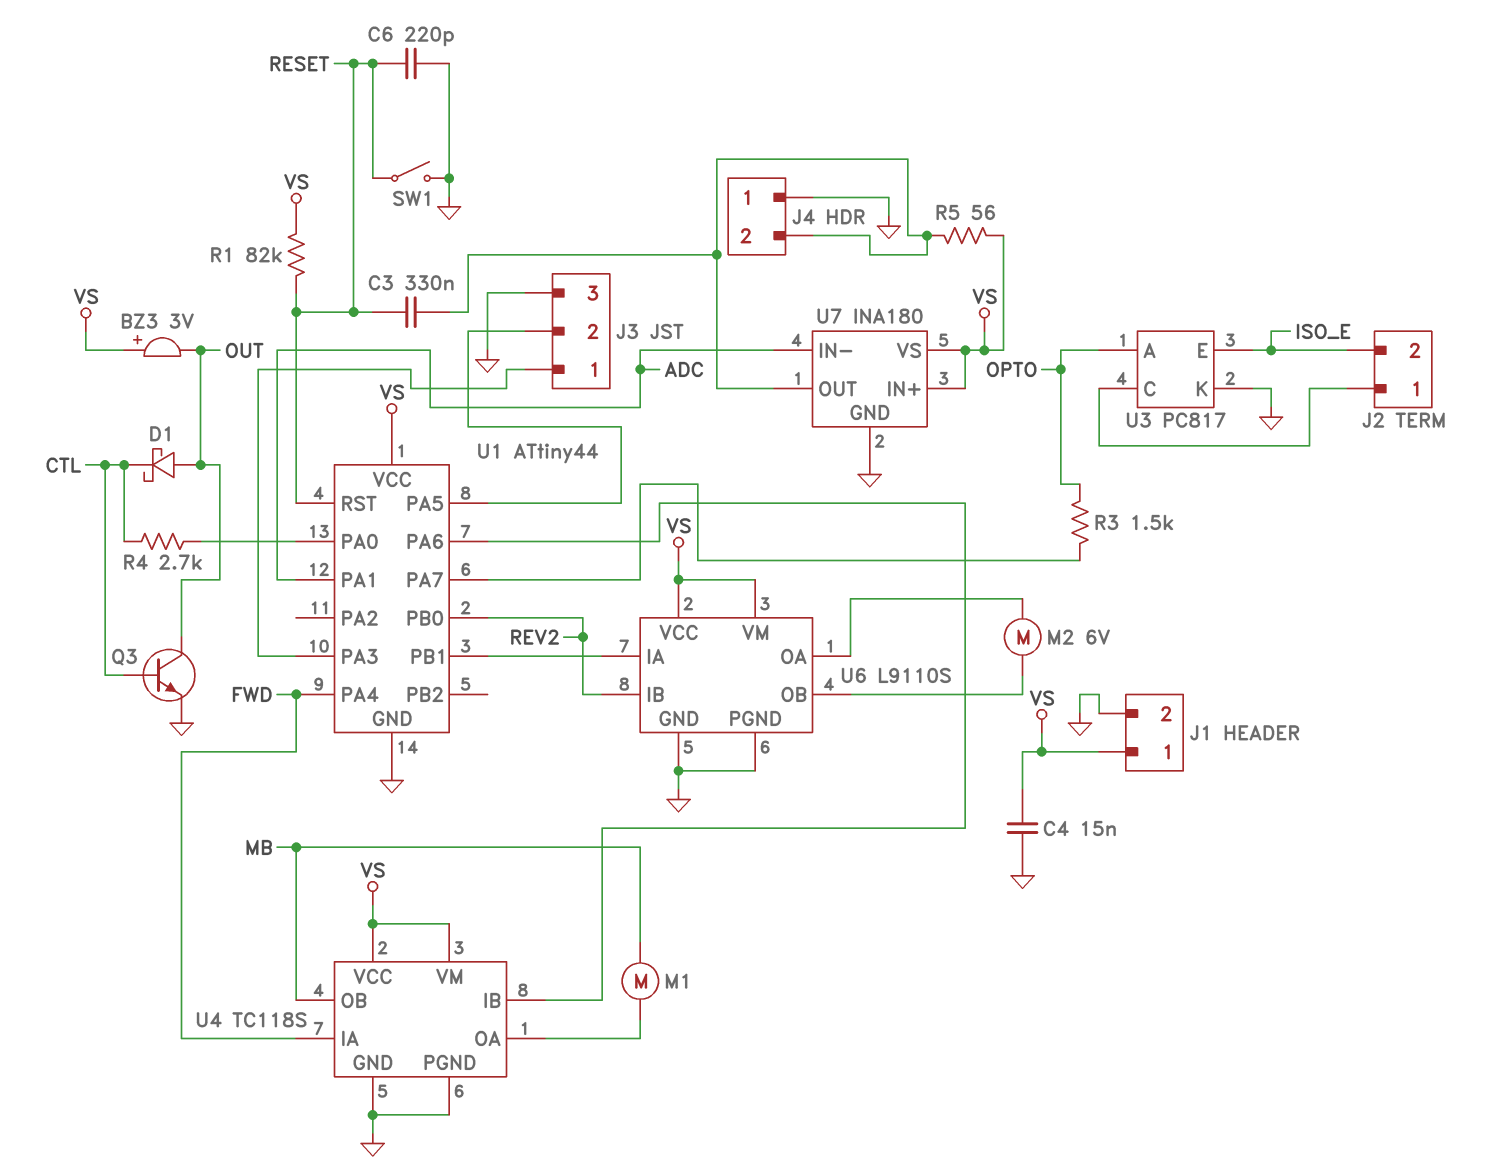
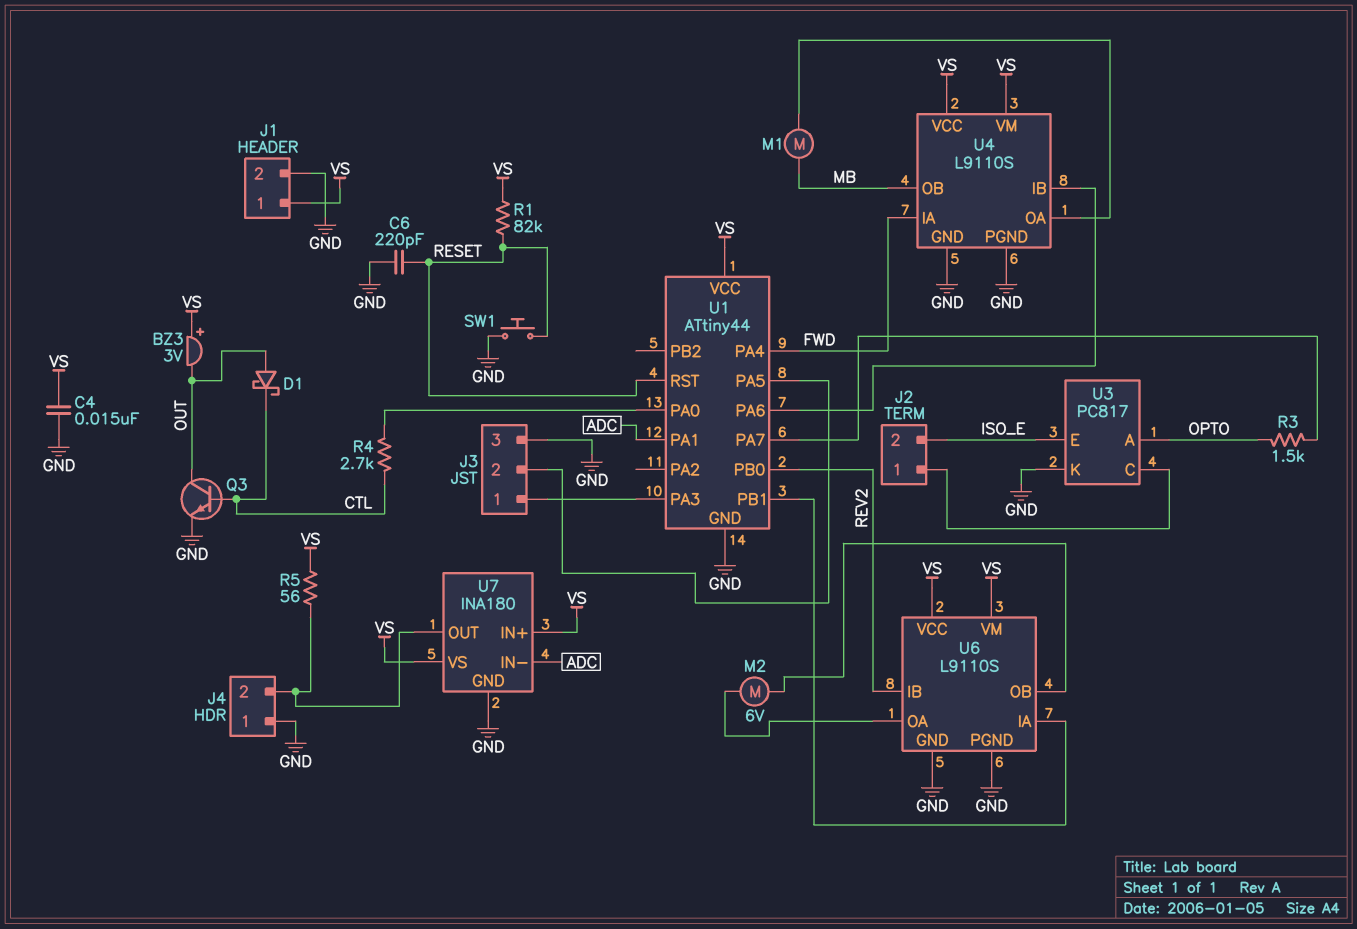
C3: 330nF (J4/2, RESET) -> none
SW1: switch (GND, RESET) -> button (GND, RESET)
U4: TC118S -> L9110S

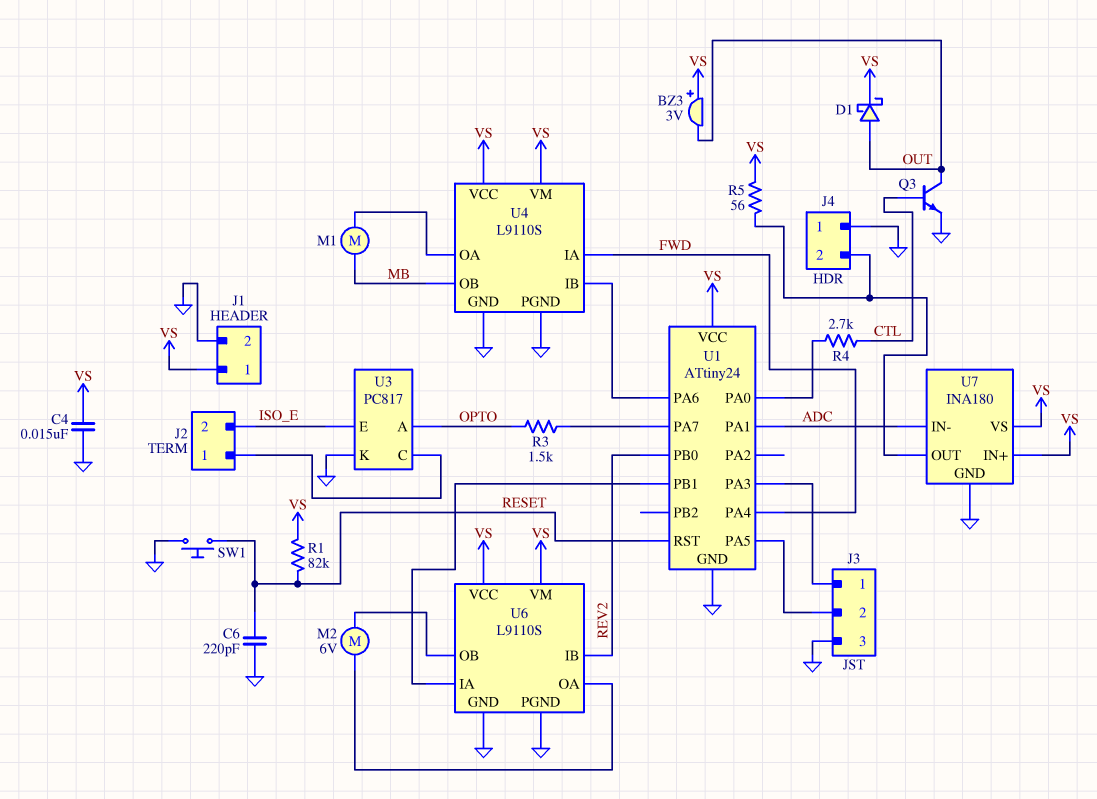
D1: schottky (A OUT, K CTL) -> schottky (A OUT, K VS)
U1: ATtiny44 -> ATtiny24

